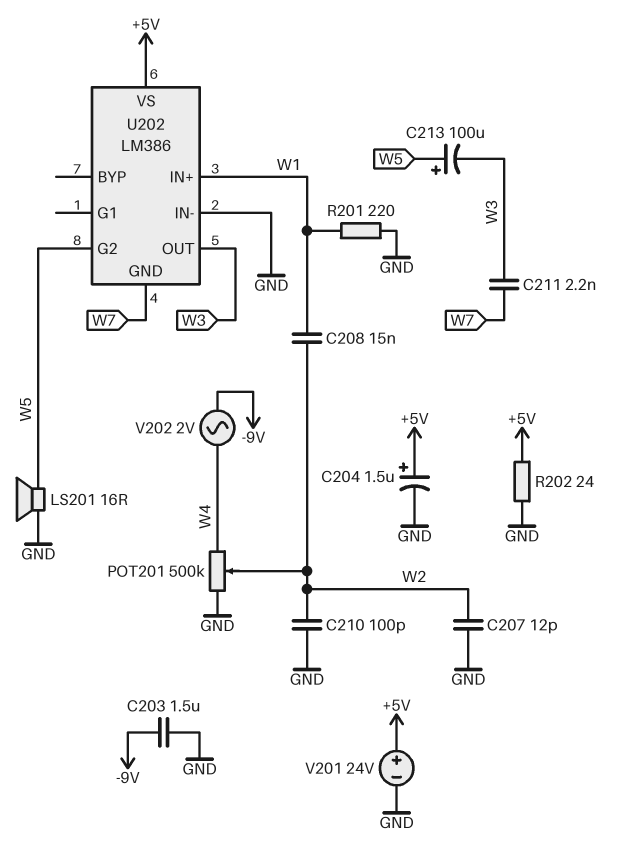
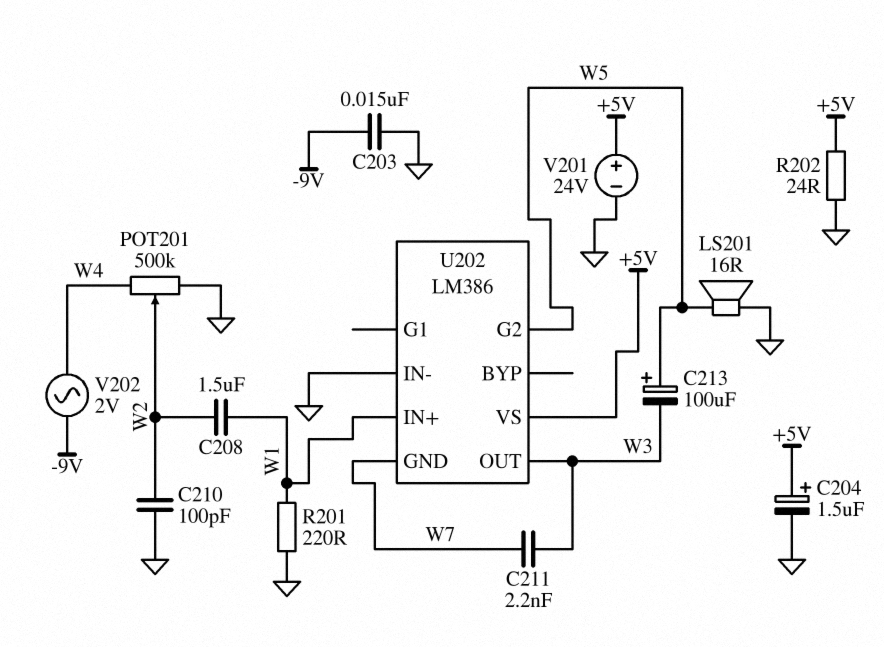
C203: 1.5uF (-9V, GND) -> 15nF (-9V, GND)
C207: 12pF (GND, W2) -> none
C208: 15nF (W1, W2) -> 1.5uF (W1, W2)

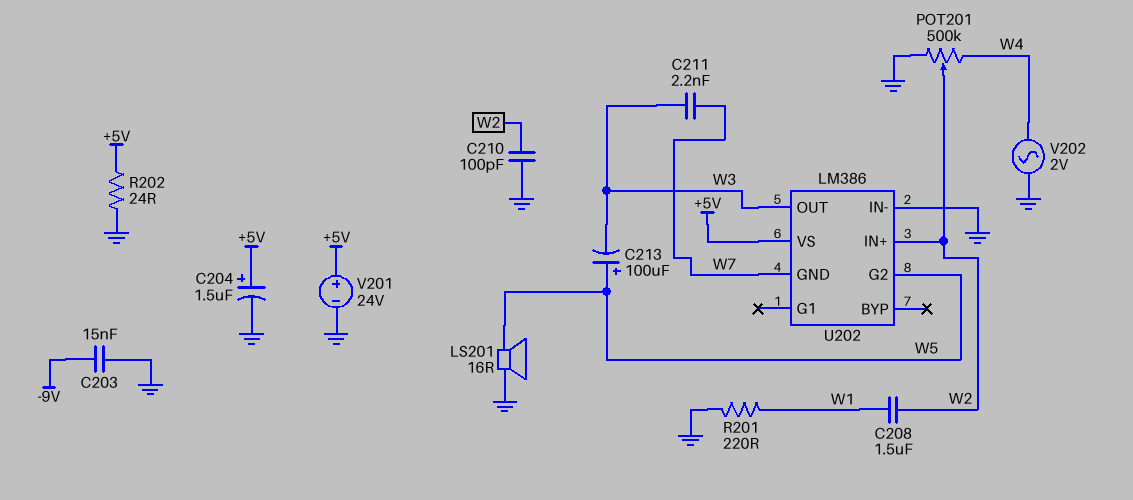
U202 pin IN+: W1 -> W2
V202: AC 2V (-9V, W4) -> AC 2V (GND, W4)

